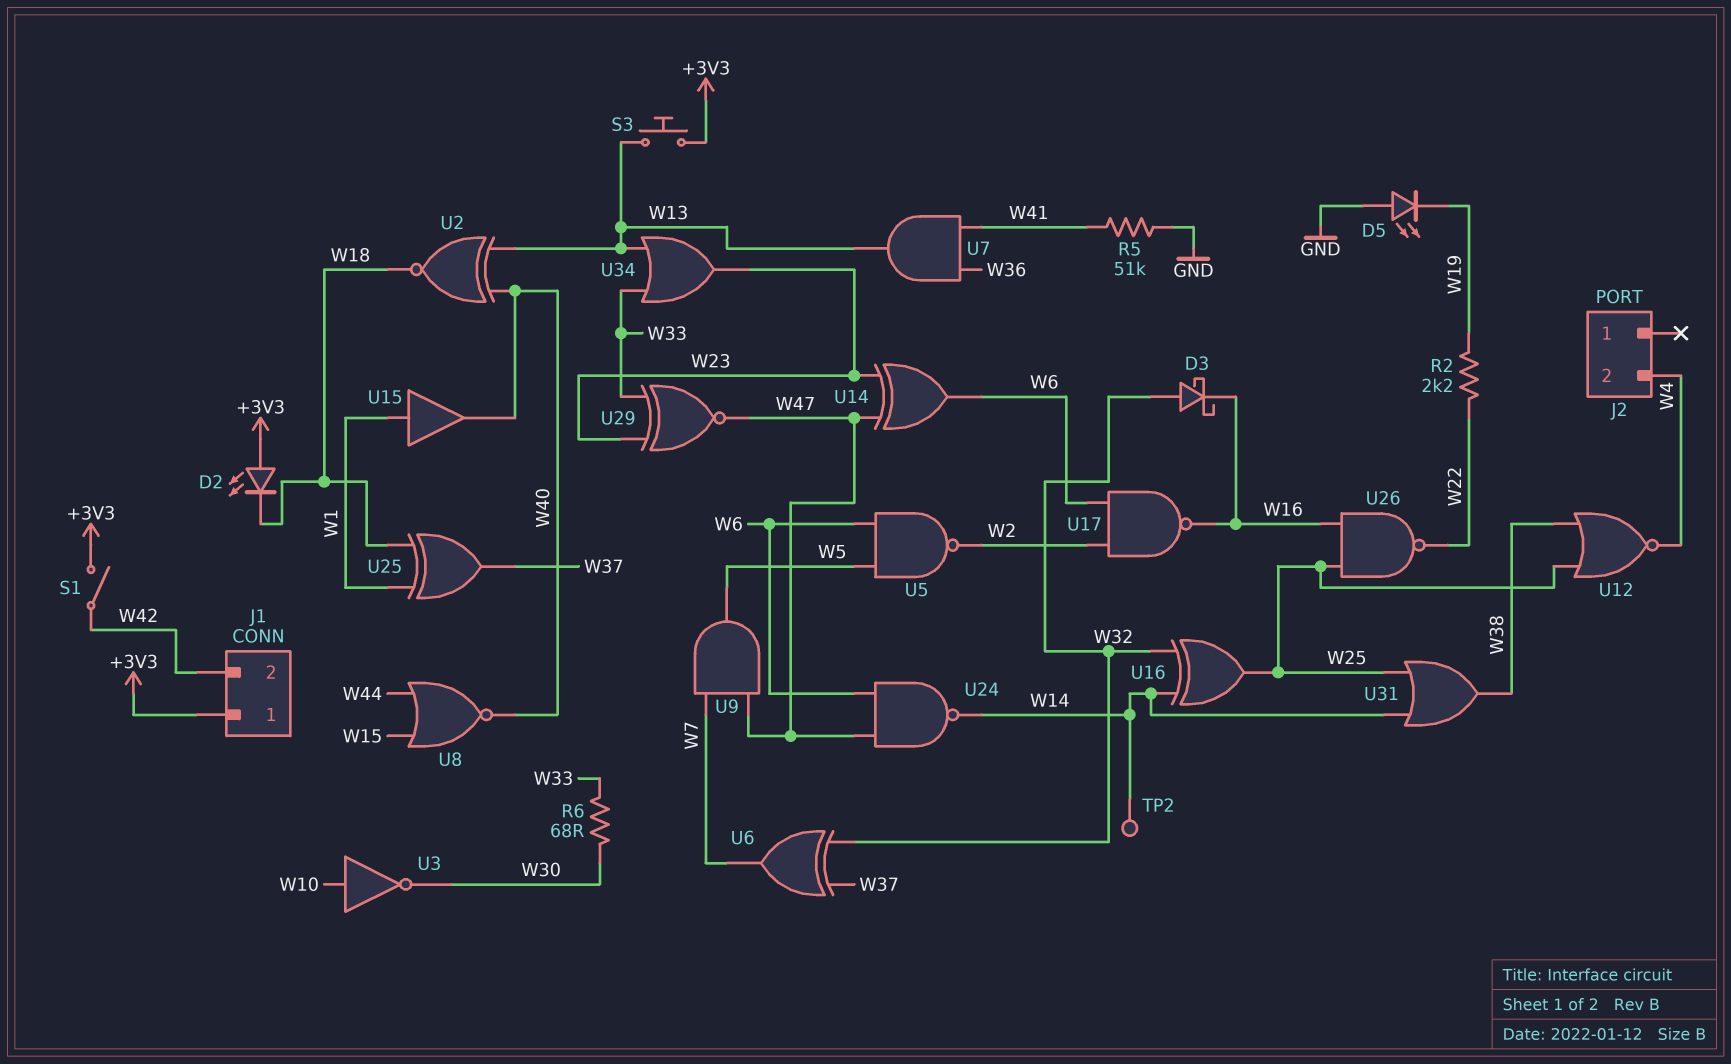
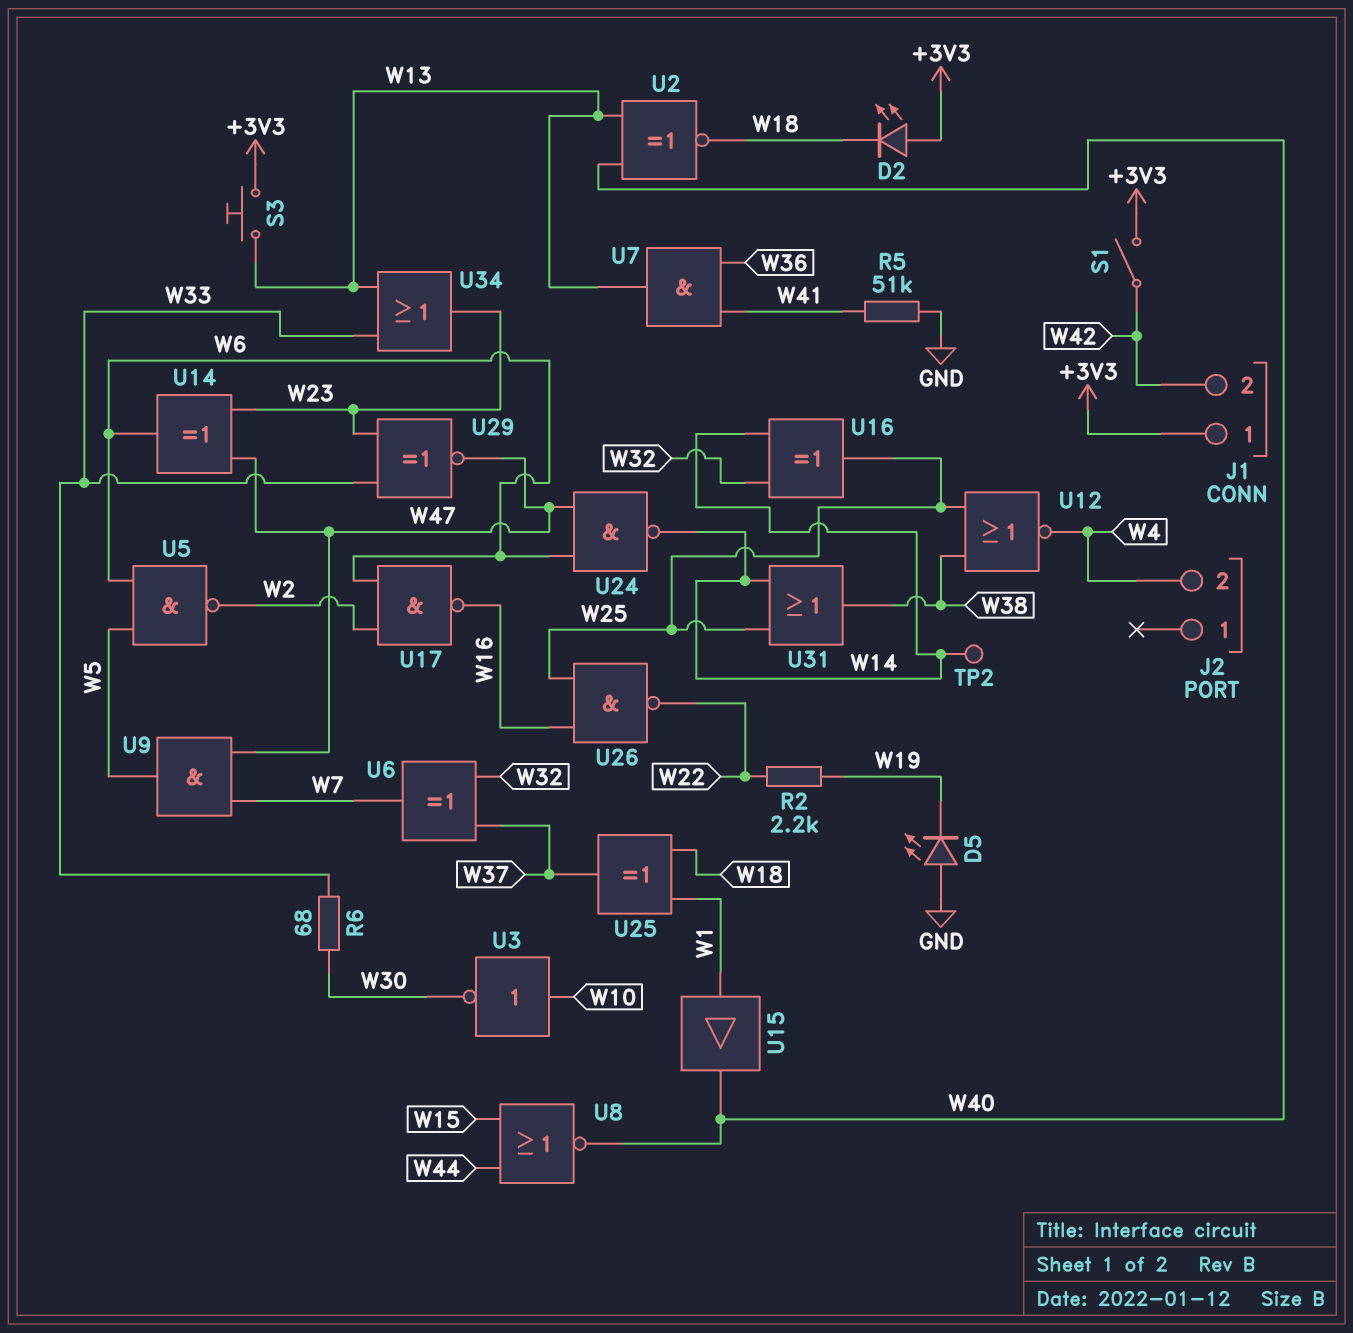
D3: schottky (A W32, K W16) -> none

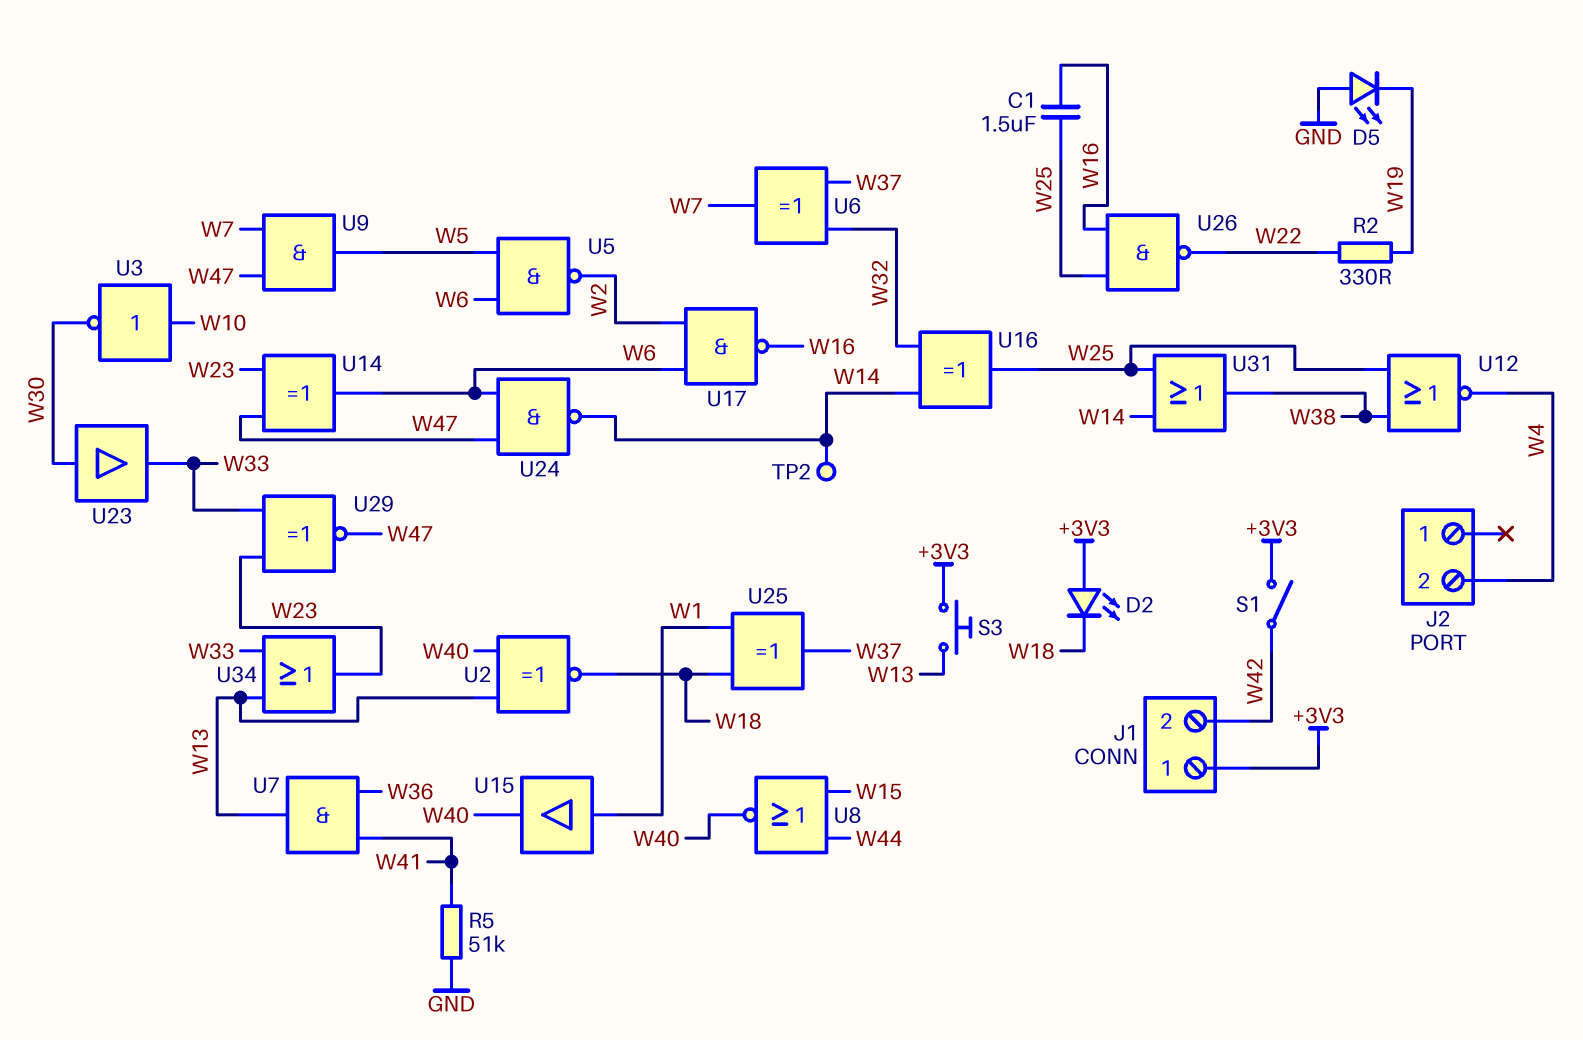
C1: none -> 1.5uF (W16, W25)
R2: 2.2k (W19, W22) -> 330 (W19, W22)
R6: 68 (W30, W33) -> none
U23: none -> buffer (in W30, out W33)

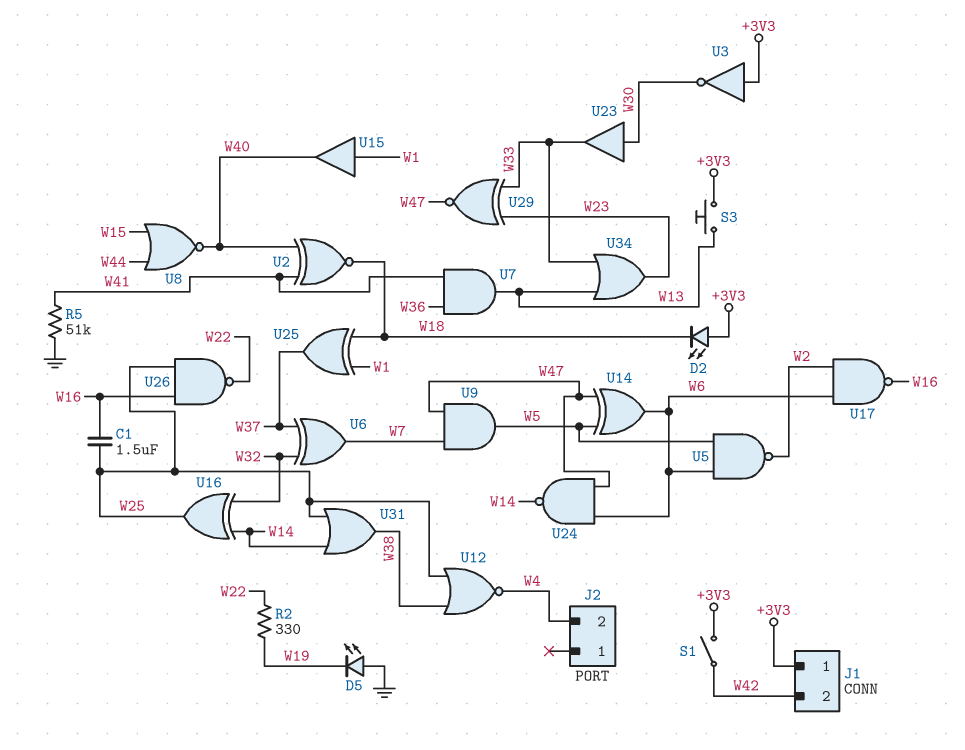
TP2: test point (W14) -> none
U2: XNOR (in W13, in W40, out W18) -> XNOR (in W40, in W41, out W18)
U3: NOT (in W10, out W30) -> NOT (in +3V3, out W30)
U14: XOR (in W23, in W47, out W6) -> XOR (in W5, in W47, out W6)

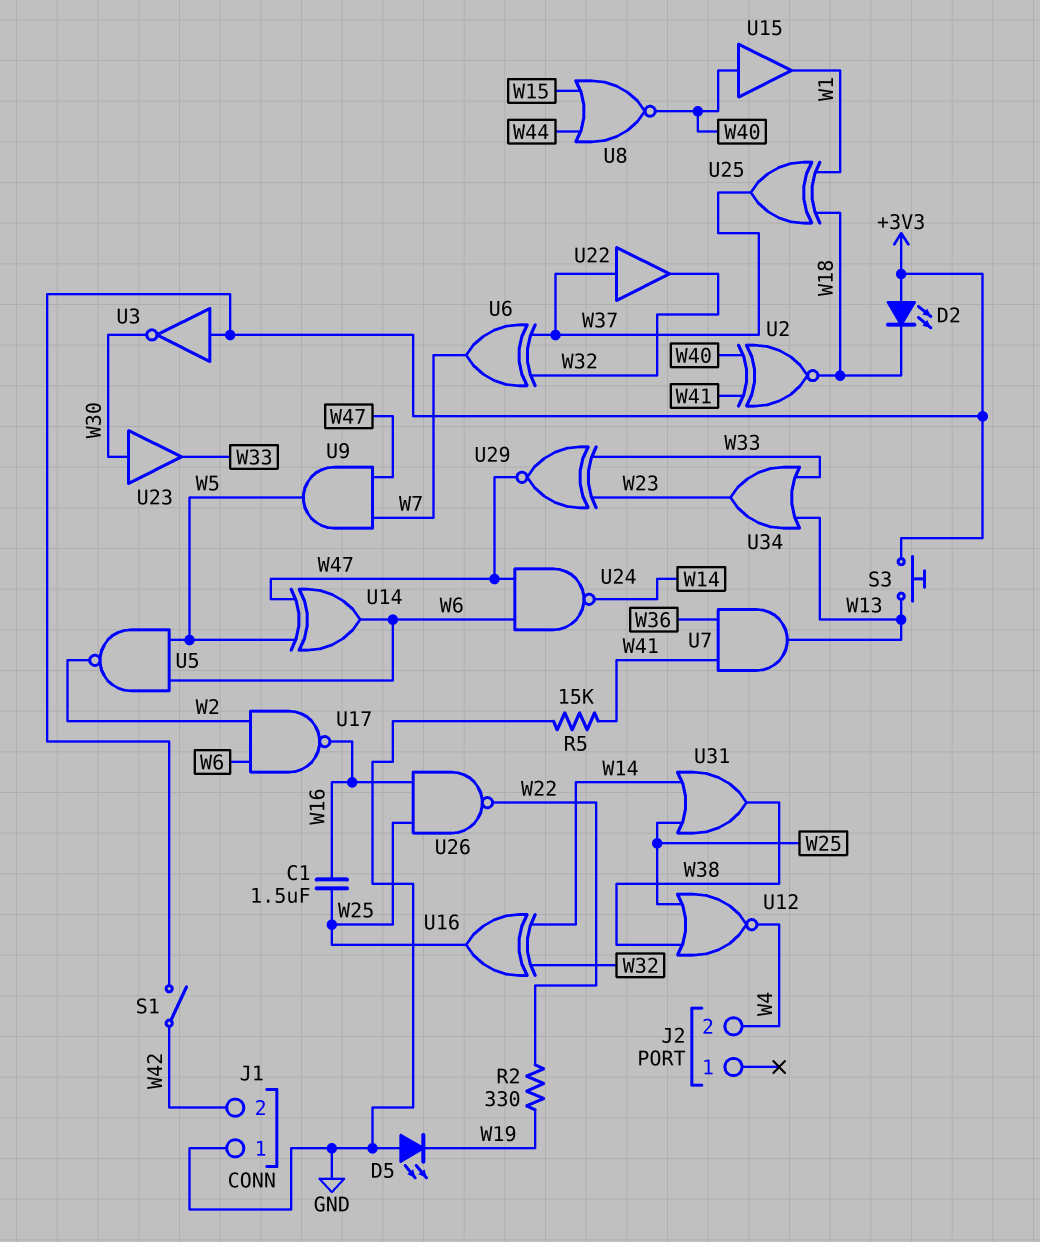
J1 pin 1: +3V3 -> GND
R5: 51k (GND, W41) -> 15k (GND, W41)
U15: buffer (in W1, out W40) -> buffer (in W40, out W1)
U22: none -> buffer (in W37, out W32)

